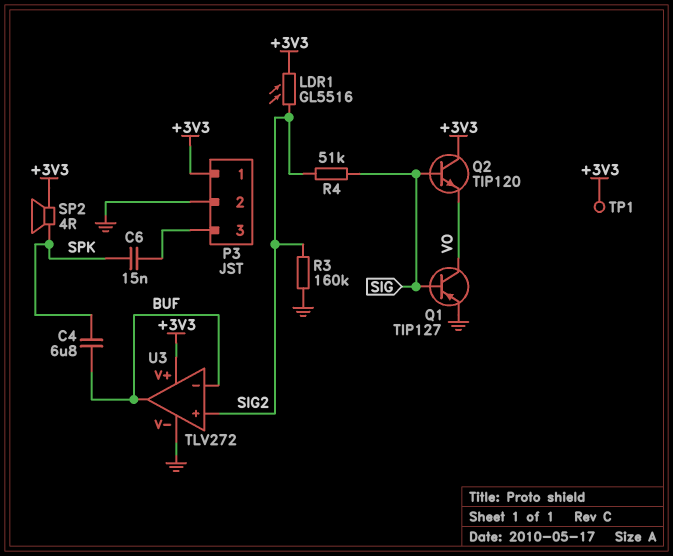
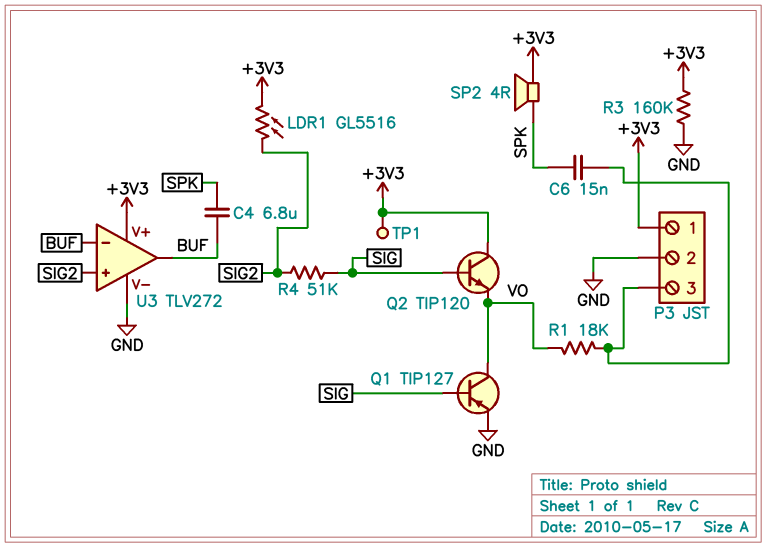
R1: none -> 18k (P3/3, VO)
R3: 160k (GND, SIG2) -> 160k (+3V3, GND)

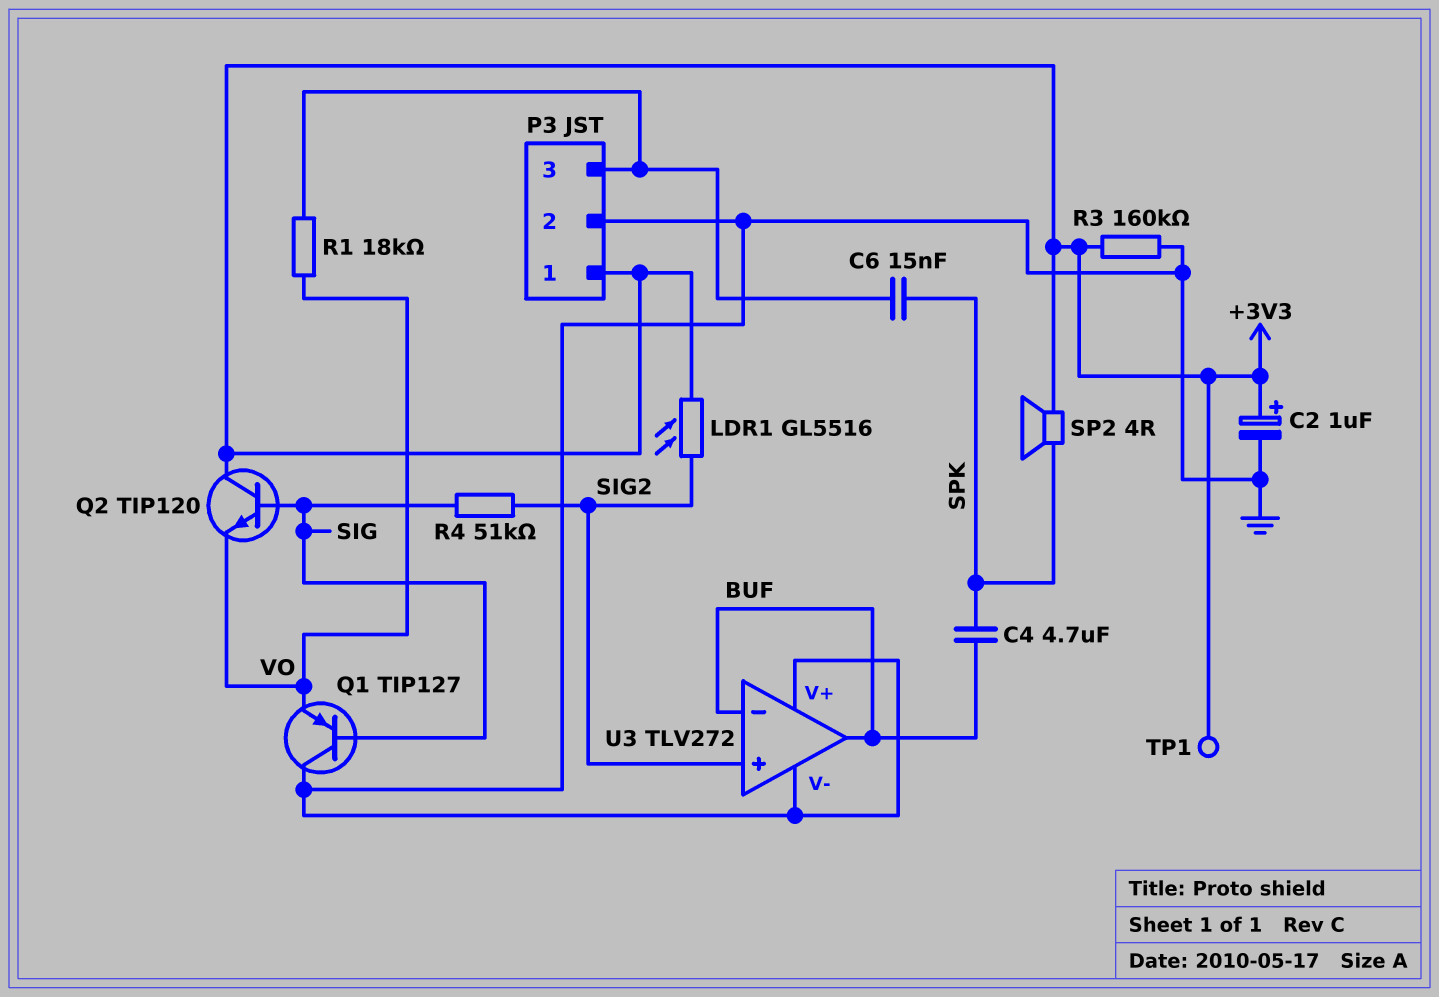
C2: none -> 1uF (plus +3V3, minus GND)
C4: 6.8uF (BUF, SPK) -> 4.7uF (BUF, SPK)
Q1: PNP TIP127 (B SIG, C VO, E GND) -> PNP TIP127 (B SIG, C GND, E VO)
U3 pin V+: +3V3 -> GND

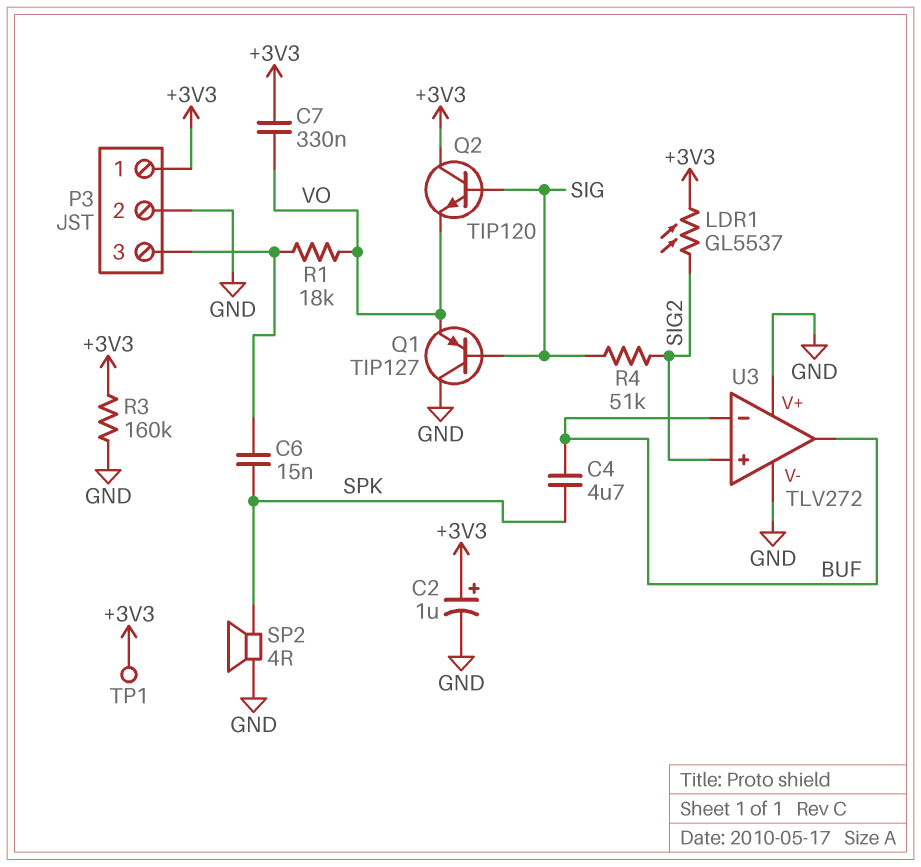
C7: none -> 330nF (+3V3, VO)
LDR1: GL5516 (+3V3, SIG2) -> GL5537 (+3V3, SIG2)
SP2: speaker 4R (+3V3, SPK) -> speaker 4R (GND, SPK)

